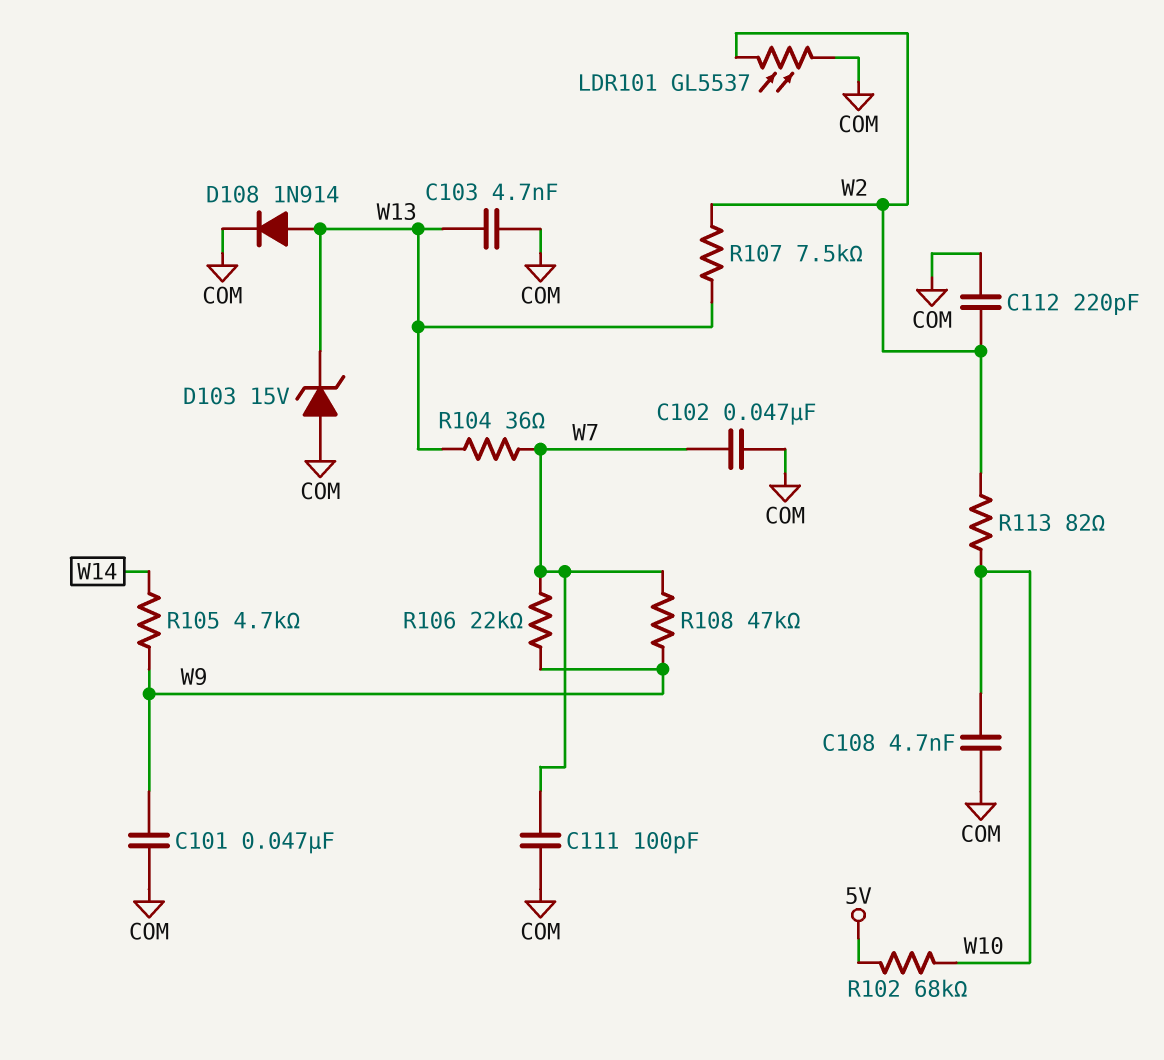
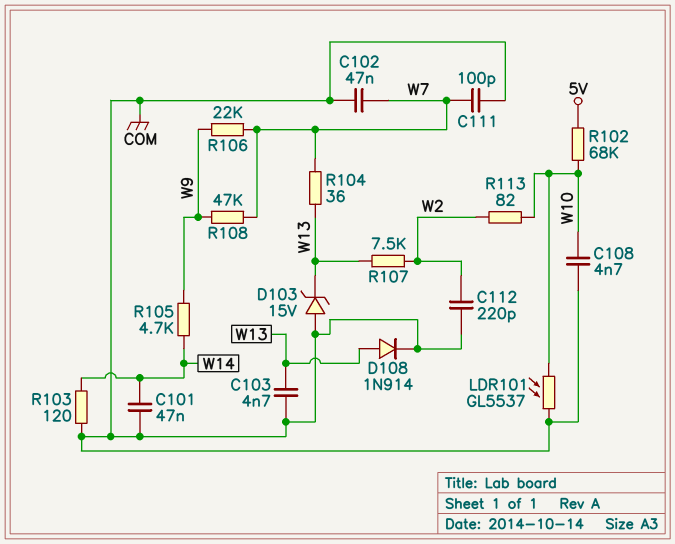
C101: 47nF (COM, W9) -> 47nF (COM, W14)
LDR101: GL5537 (COM, W2) -> GL5537 (COM, W10)
R103: none -> 120 (COM, W14)

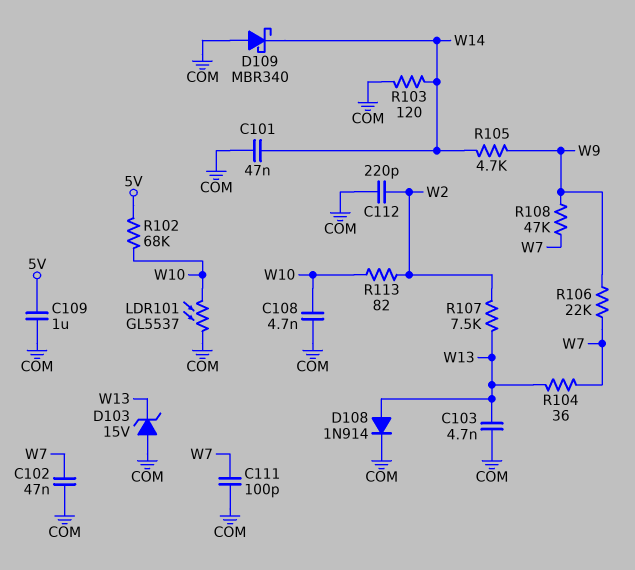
C109: none -> 1uF (5V, COM)
D109: none -> schottky MBR340 (A COM, K W14)

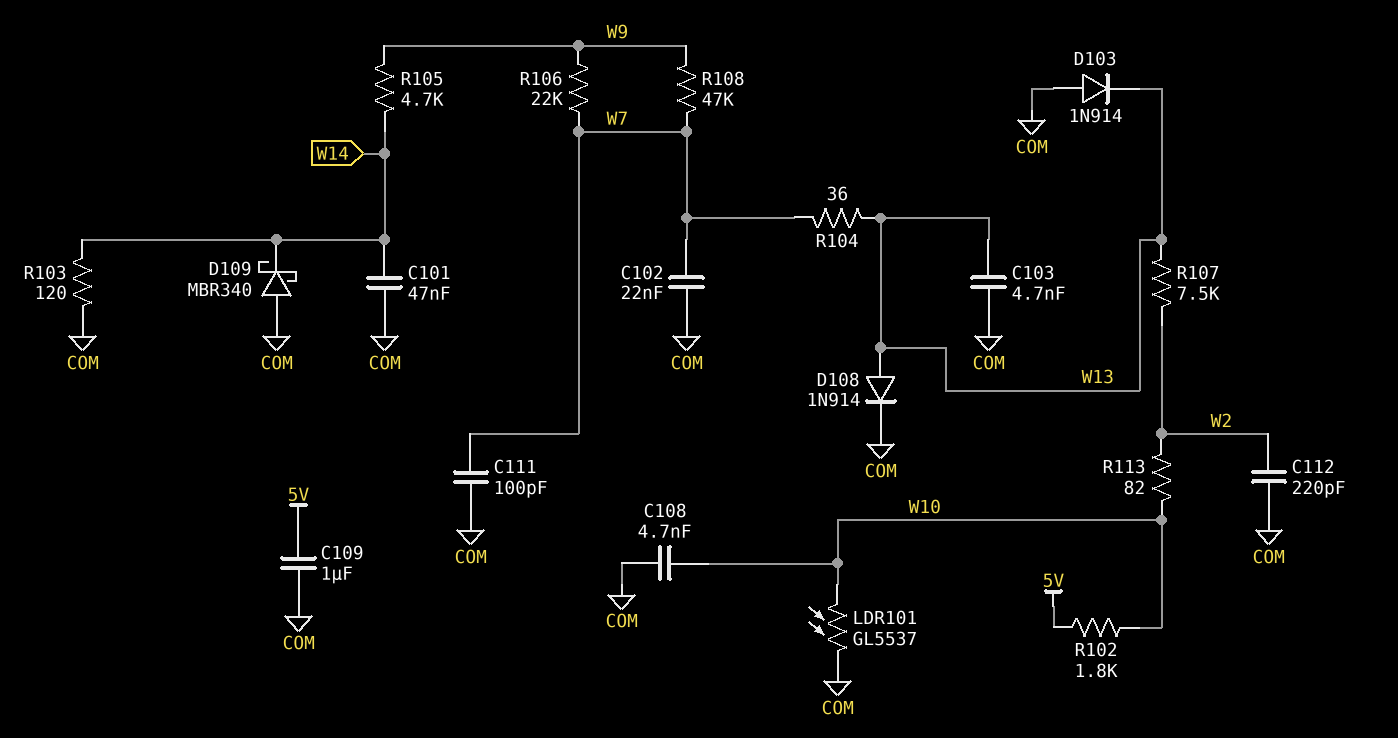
C102: 47nF (COM, W7) -> 22nF (COM, W7)
D103: zener 15V (A COM, K W13) -> diode 1N914 (A COM, K W13)
R102: 68k (5V, W10) -> 1.8k (5V, W10)

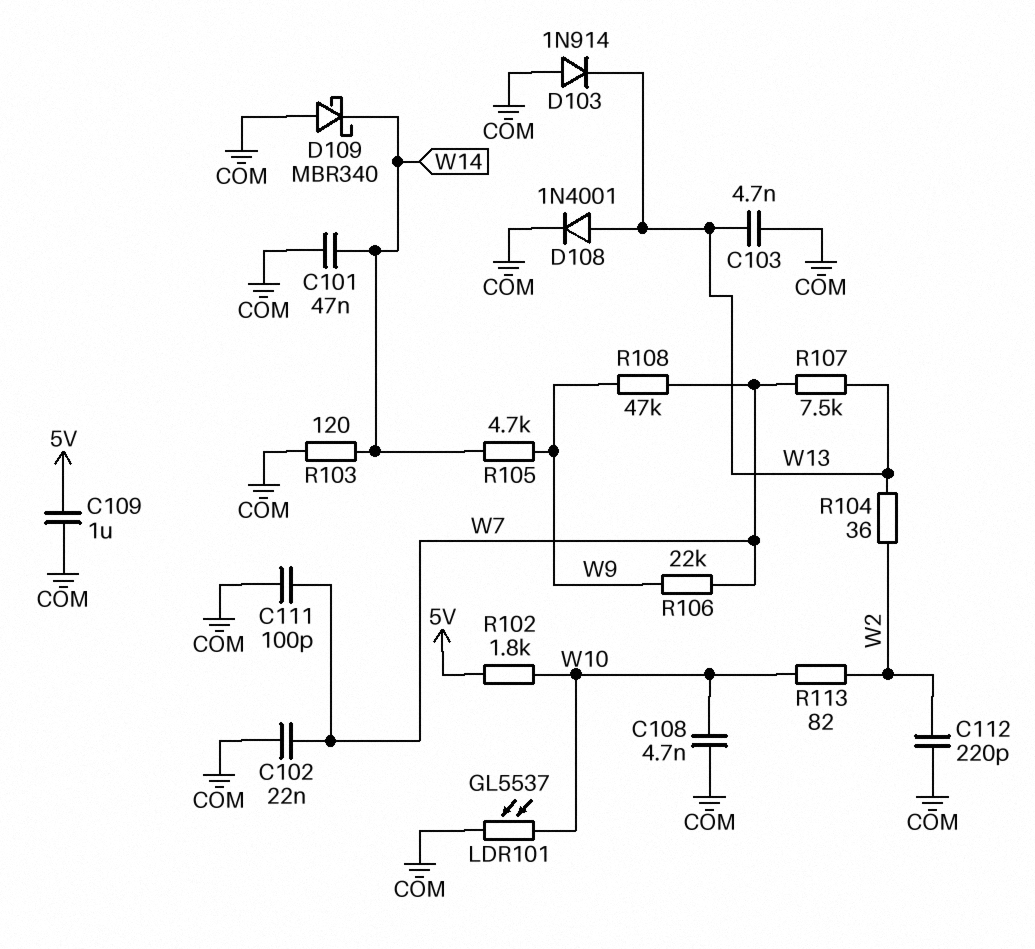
D108: diode 1N914 (A W13, K COM) -> diode 1N4001 (A W13, K COM)
R104: 36 (W7, W13) -> 36 (W2, W13)
R107: 7.5k (W2, W13) -> 7.5k (W7, W13)

